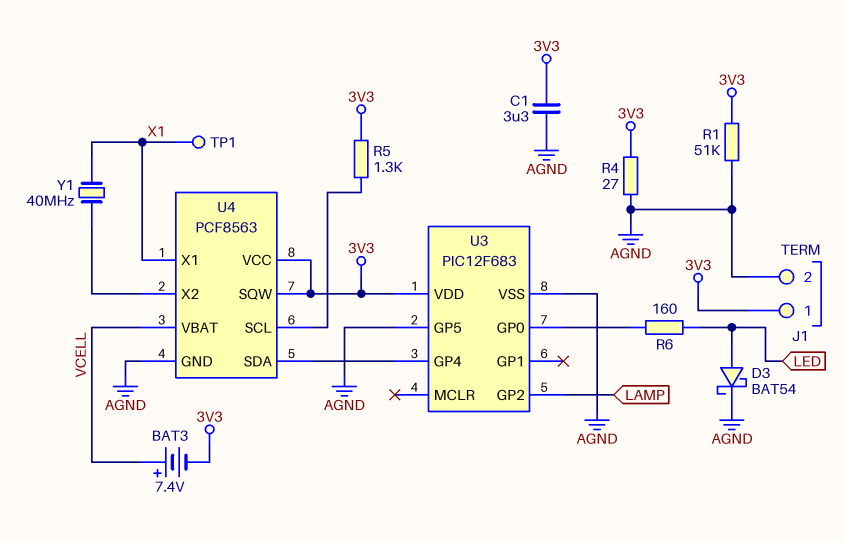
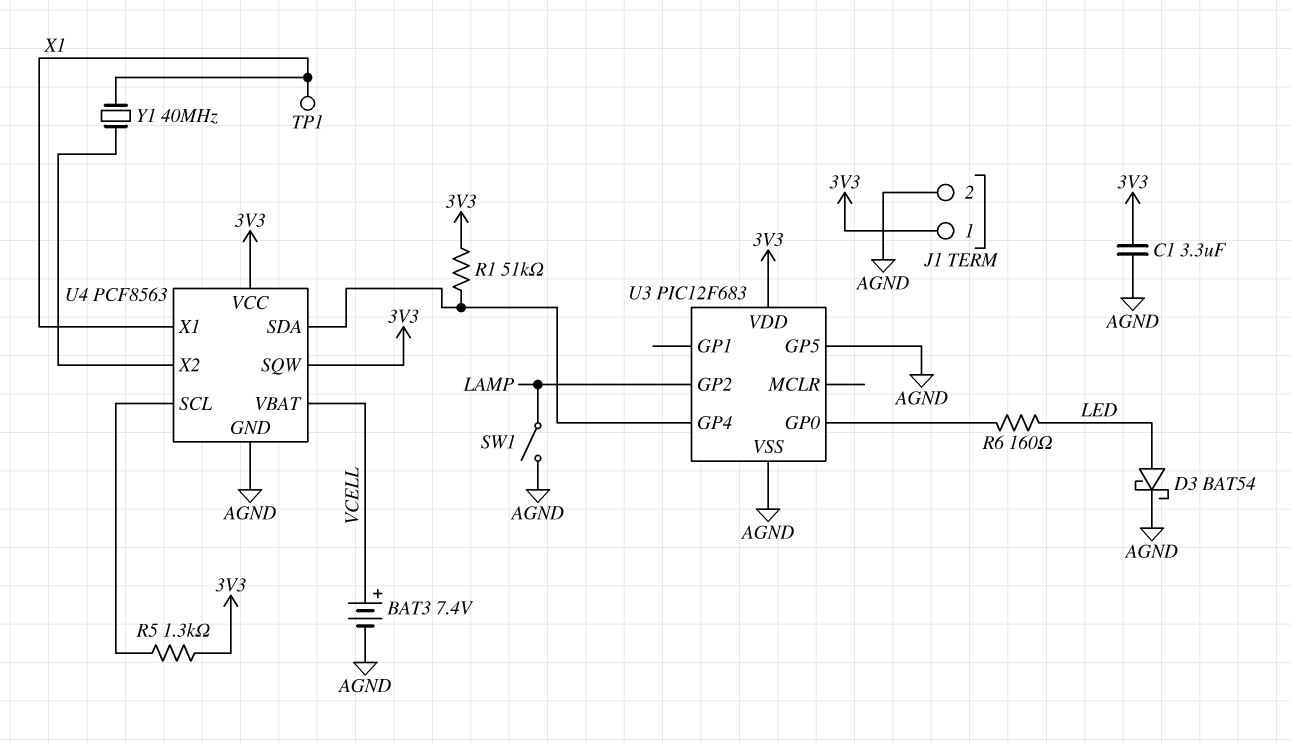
BAT3: 7.4V (plus VCELL, minus 3V3) -> 7.4V (plus VCELL, minus AGND)
R1: 51k (3V3, AGND) -> 51k (3V3, U3/GP4)
R4: 27 (3V3, AGND) -> none
SW1: none -> switch (AGND, LAMP)

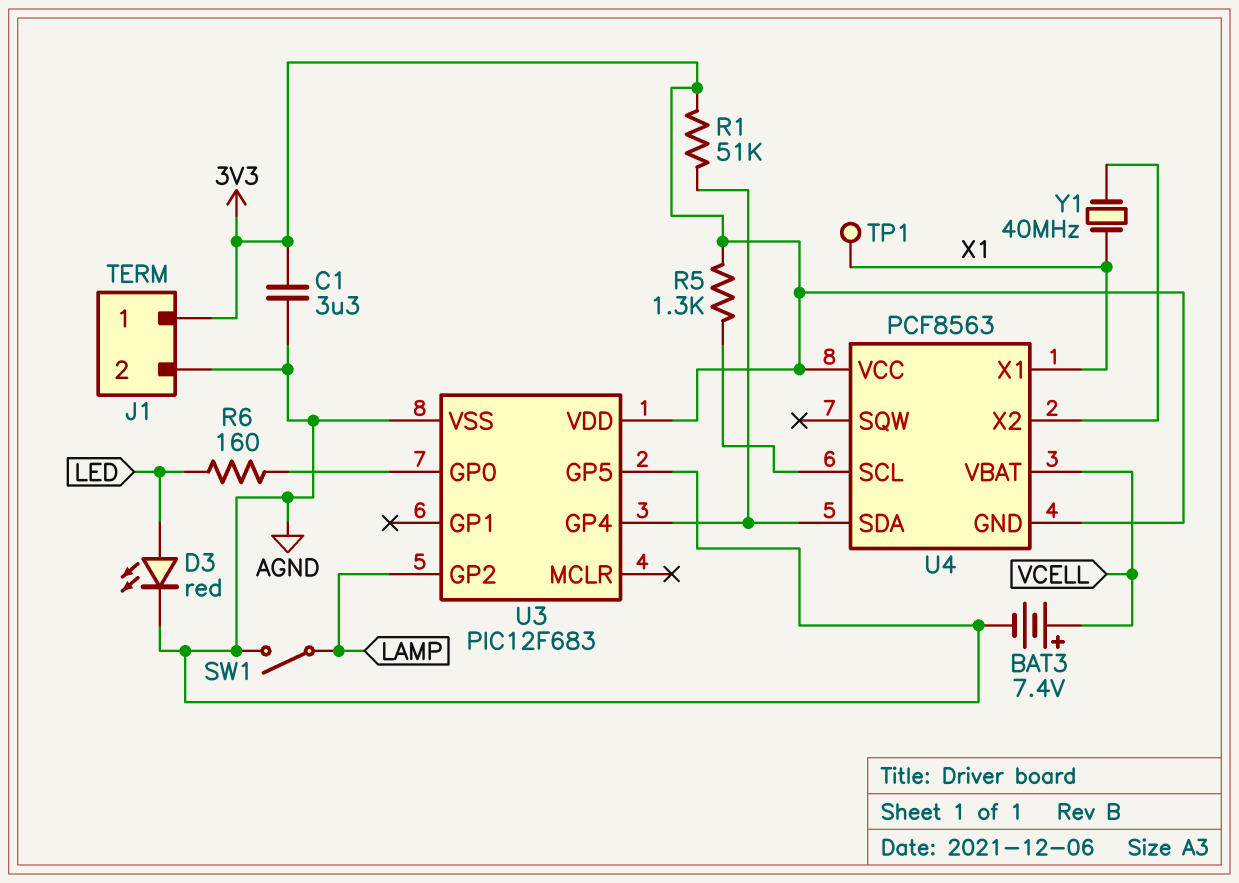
D3: schottky BAT54 (A LED, K AGND) -> LED red (A LED, K AGND)
U4 pin GND: AGND -> 3V3
U4 pin SQW: 3V3 -> none

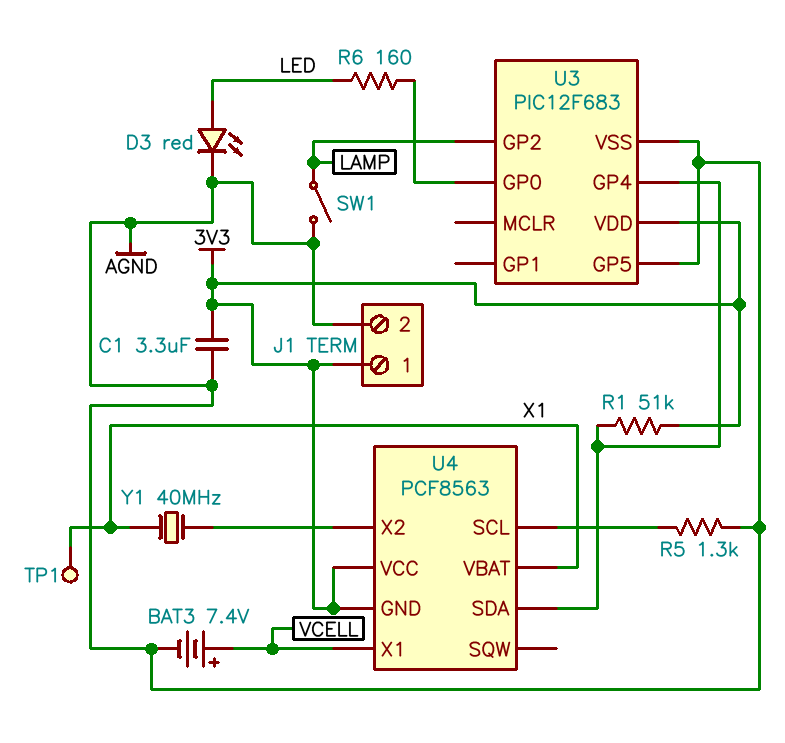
R5: 1.3k (3V3, U4/SCL) -> 1.3k (AGND, U4/SCL)
U4 pin VBAT: VCELL -> X1
U4 pin X1: X1 -> VCELL

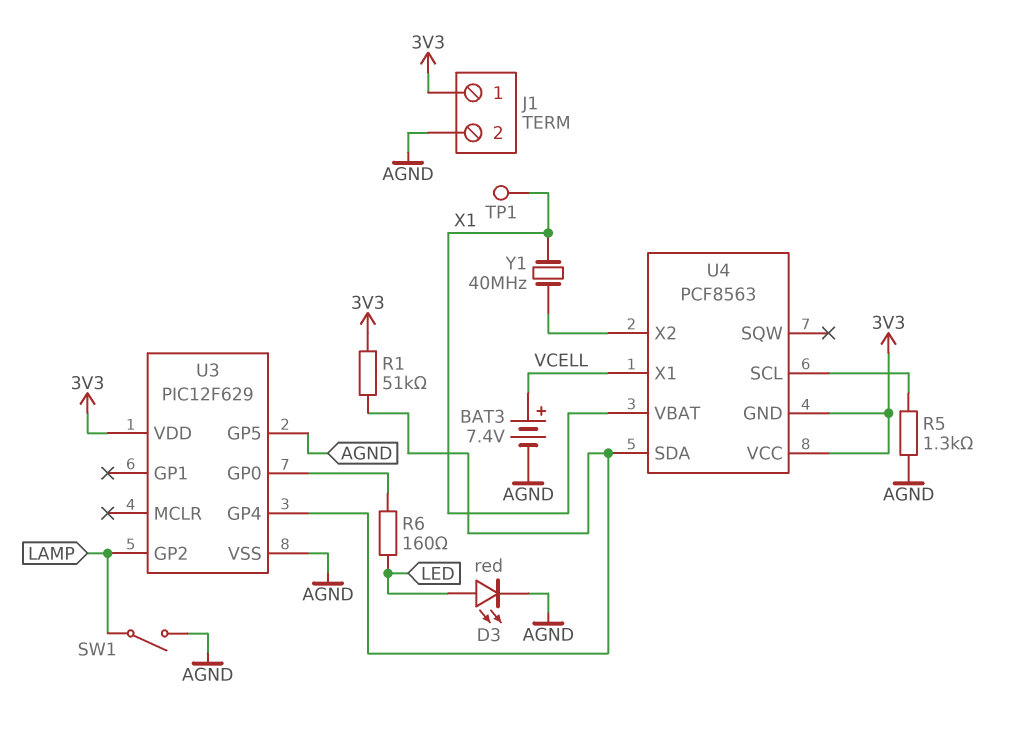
C1: 3.3uF (3V3, AGND) -> none
U3: PIC12F683 -> PIC12F629

